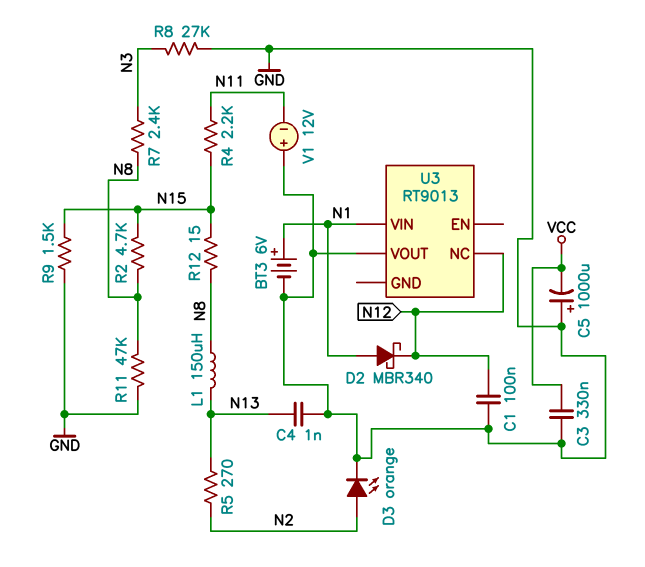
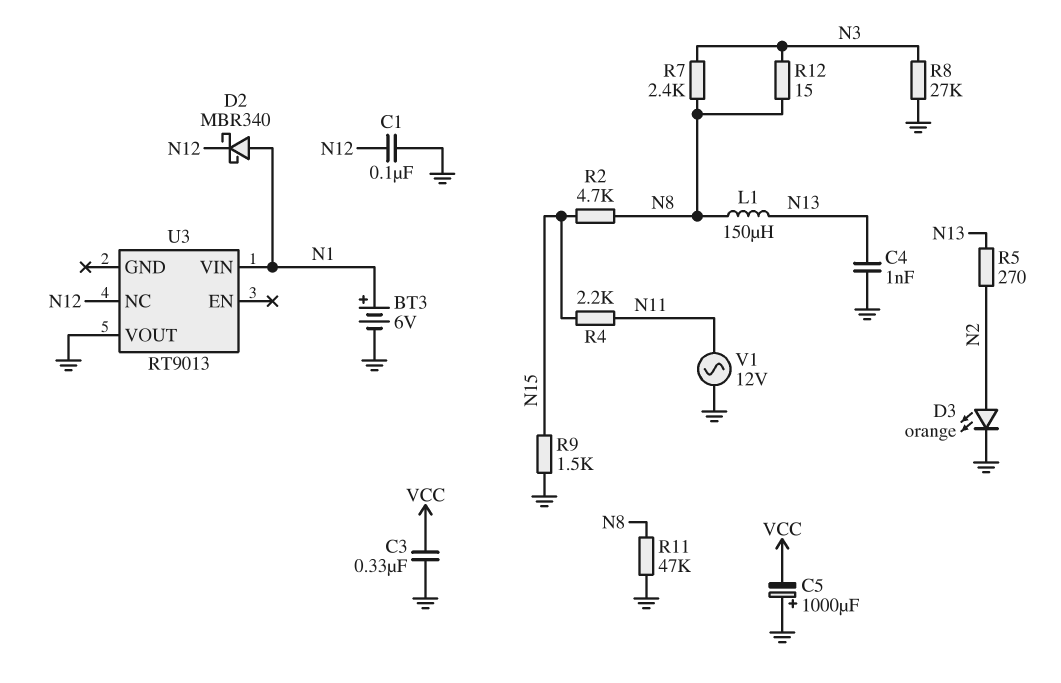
R12: 15 (N8, N15) -> 15 (N3, N8)
V1: 12V (plus GND, minus N11) -> AC 12V (GND, N11)

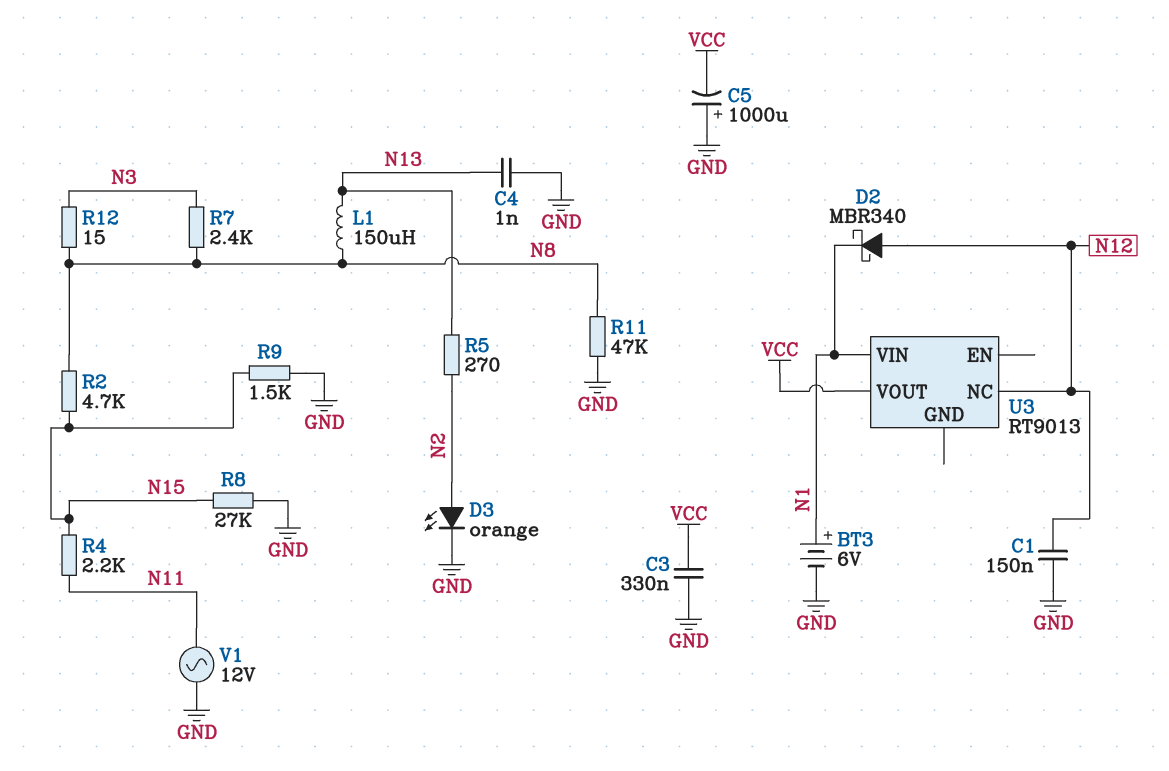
C1: 100nF (GND, N12) -> 150nF (GND, N12)
D2: schottky MBR340 (A N1, K N12) -> schottky MBR340 (A N12, K N1)
R8: 27k (GND, N3) -> 27k (GND, N15)
U3 pin VOUT: GND -> VCC

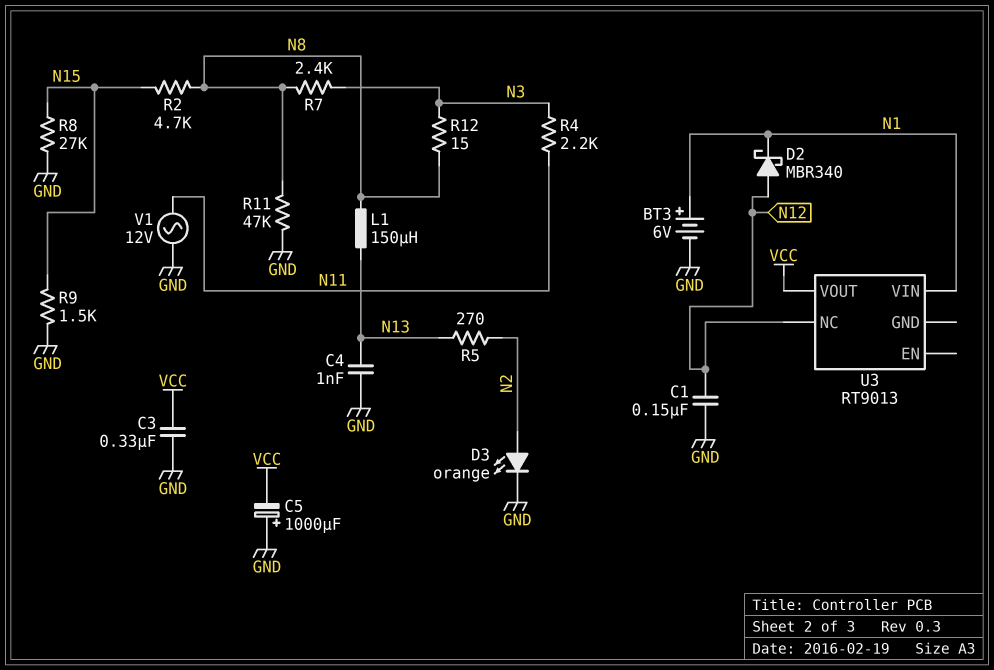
R4: 2.2k (N11, N15) -> 2.2k (N3, N11)

